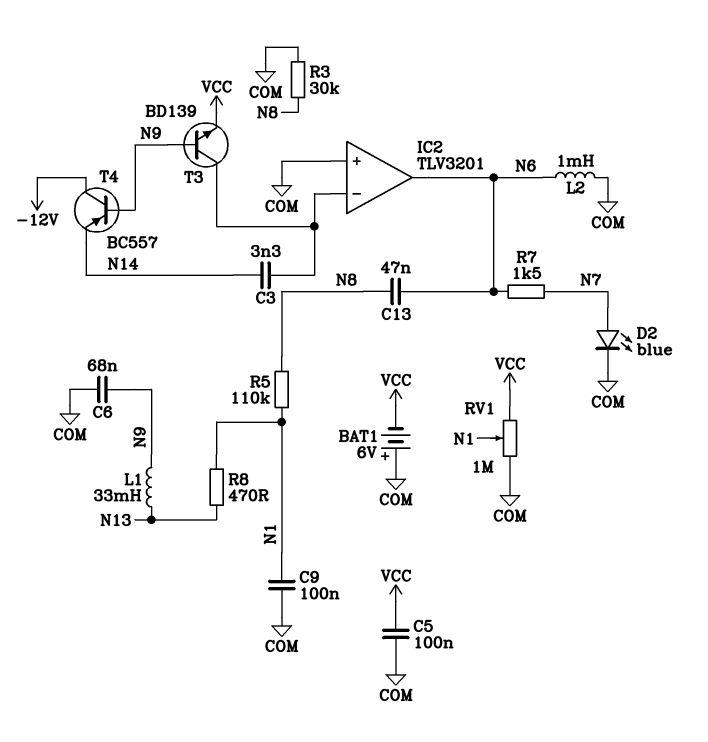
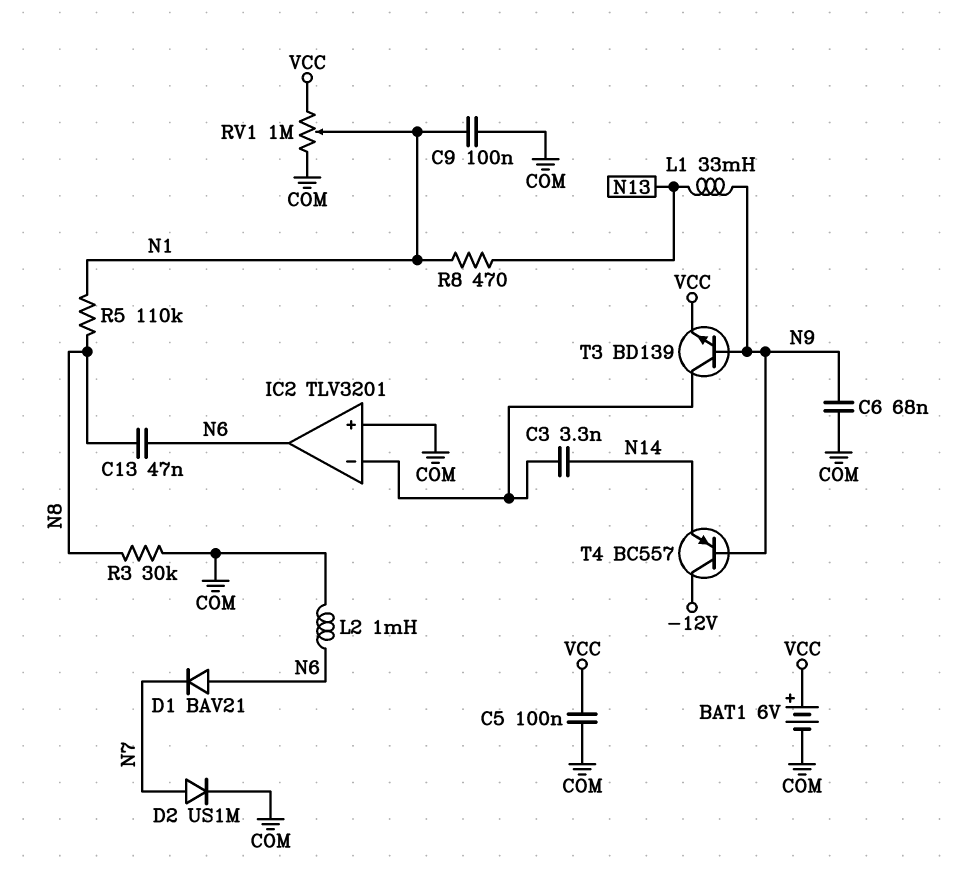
BAT1: 6V (plus COM, minus VCC) -> 6V (plus VCC, minus COM)
D1: none -> diode BAV21 (A N6, K N7)
D2: LED blue (A N7, K COM) -> diode US1M (A N7, K COM)
R7: 1.5k (N6, N7) -> none

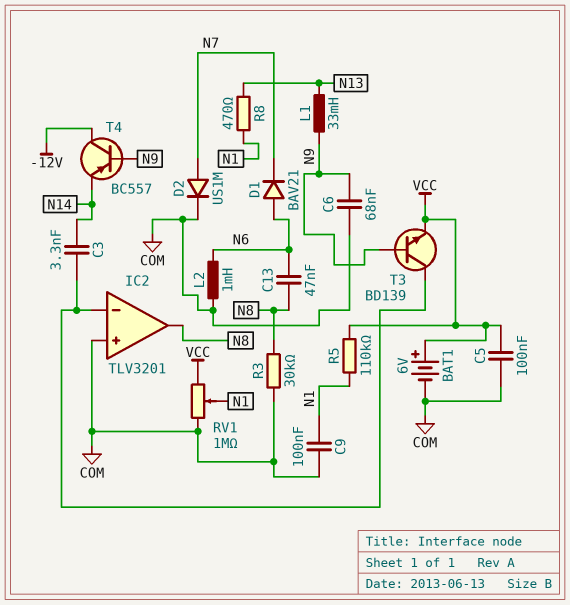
IC2 pin out: N6 -> N8
R5: 110k (N1, N8) -> 110k (N1, VCC)

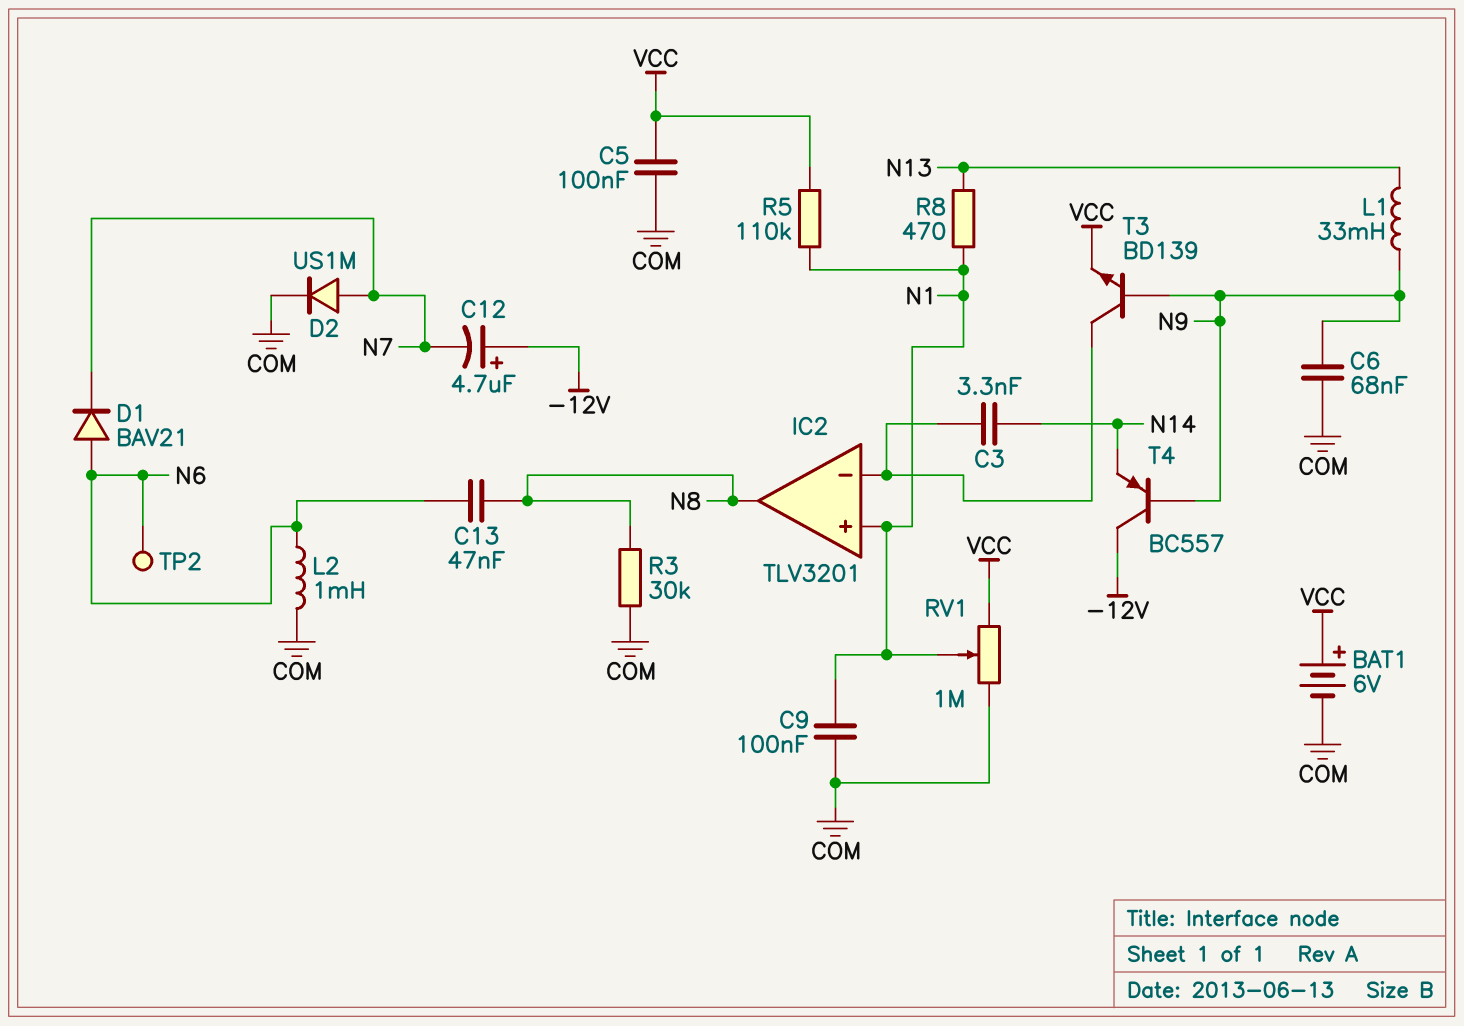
C12: none -> 4.7uF (plus -12V, minus N7)
IC2 pin in+: COM -> N1
TP2: none -> test point (N6)

